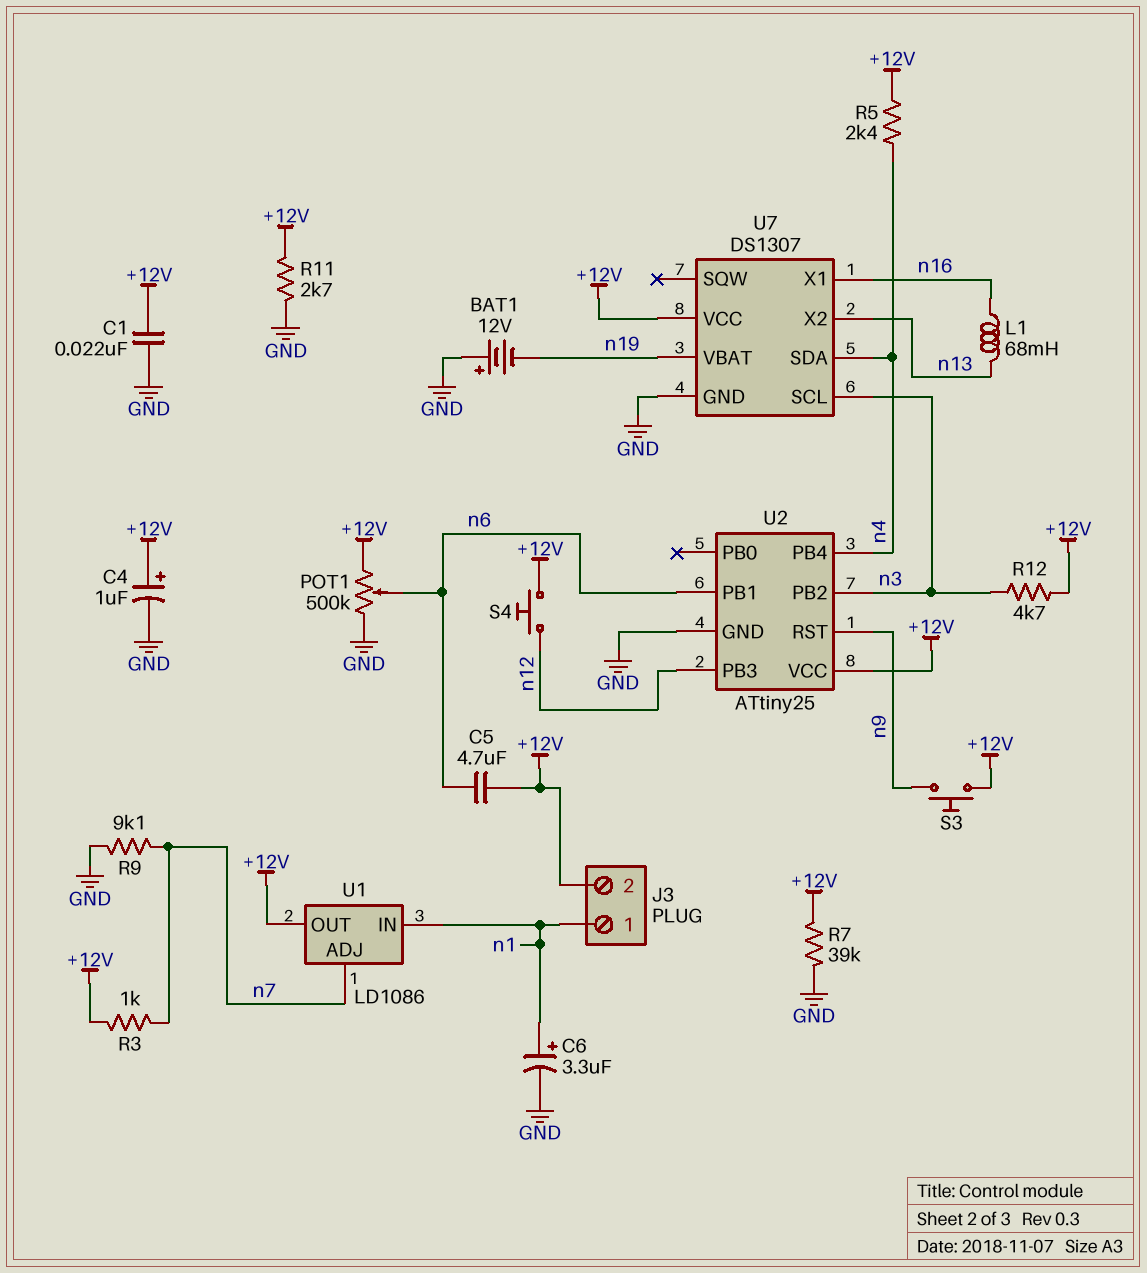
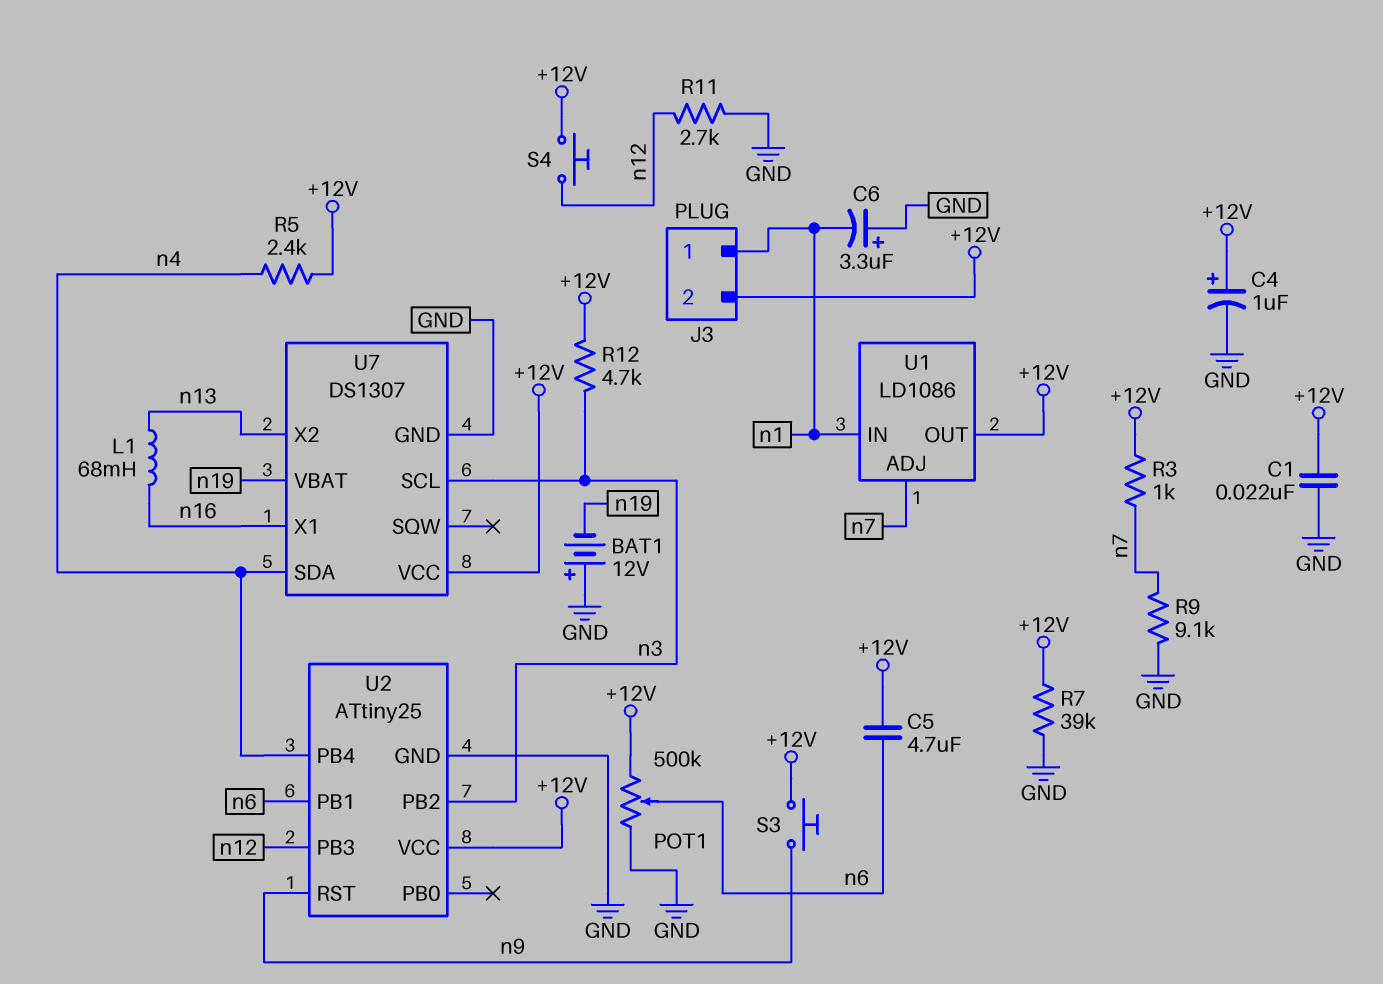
C6: 3.3uF (plus n1, minus GND) -> 3.3uF (plus GND, minus n1)
R11: 2.7k (+12V, GND) -> 2.7k (GND, n12)

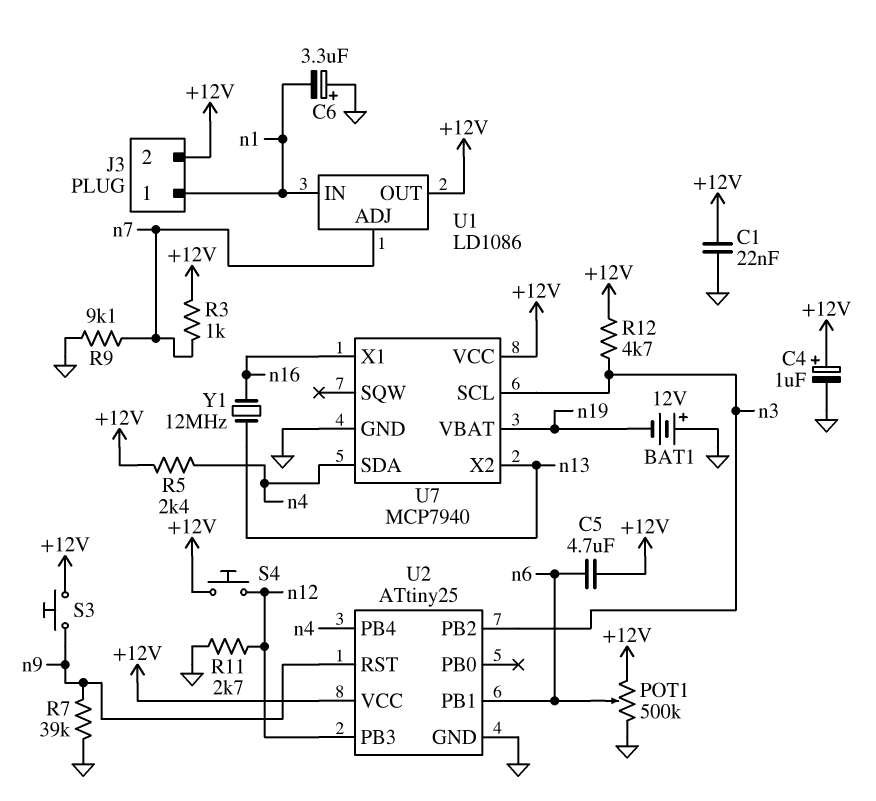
L1: 68mH (n13, n16) -> none
R7: 39k (+12V, GND) -> 39k (GND, n9)
U7: DS1307 -> MCP7940
Y1: none -> 12MHz (n13, n16)

